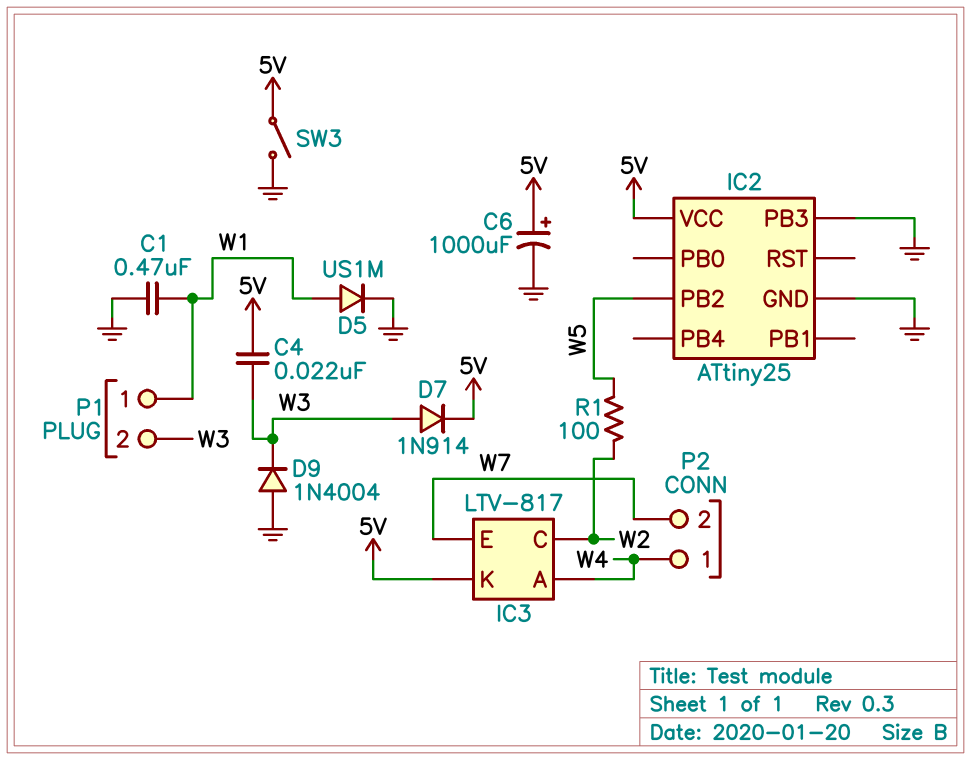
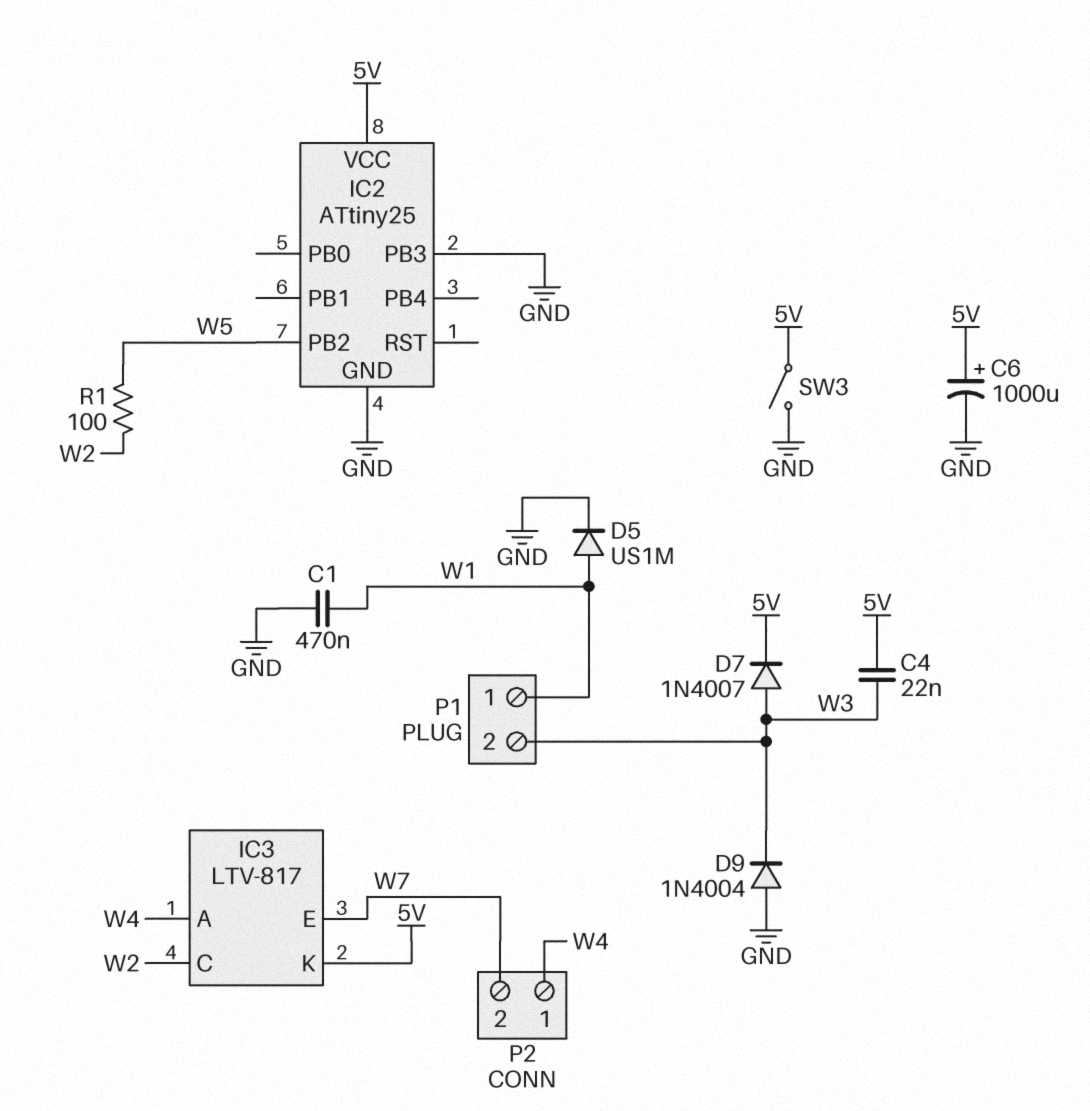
D7: diode 1N914 (A W3, K 5V) -> diode 1N4007 (A W3, K 5V)

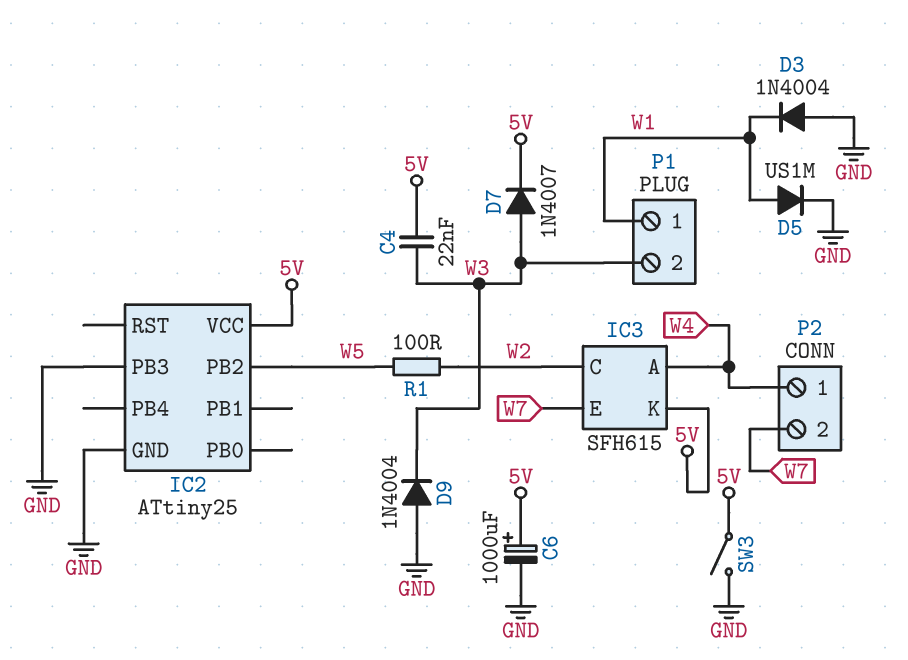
C1: 470nF (GND, W1) -> none
D3: none -> diode 1N4004 (A GND, K W1)
IC3: LTV-817 -> SFH615

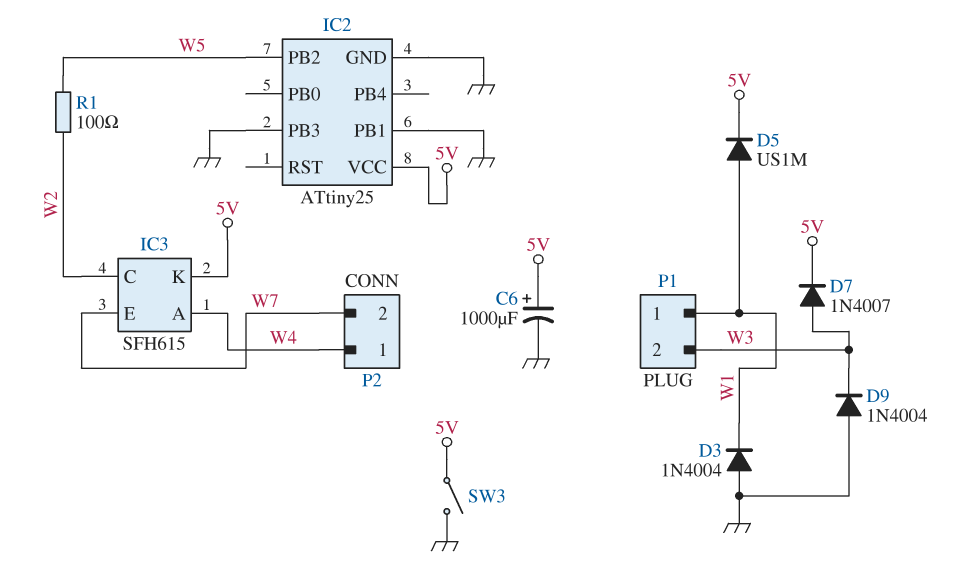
C4: 22nF (5V, W3) -> none
D5: diode US1M (A W1, K GND) -> diode US1M (A W1, K 5V)
IC2 pin PB1: none -> GND

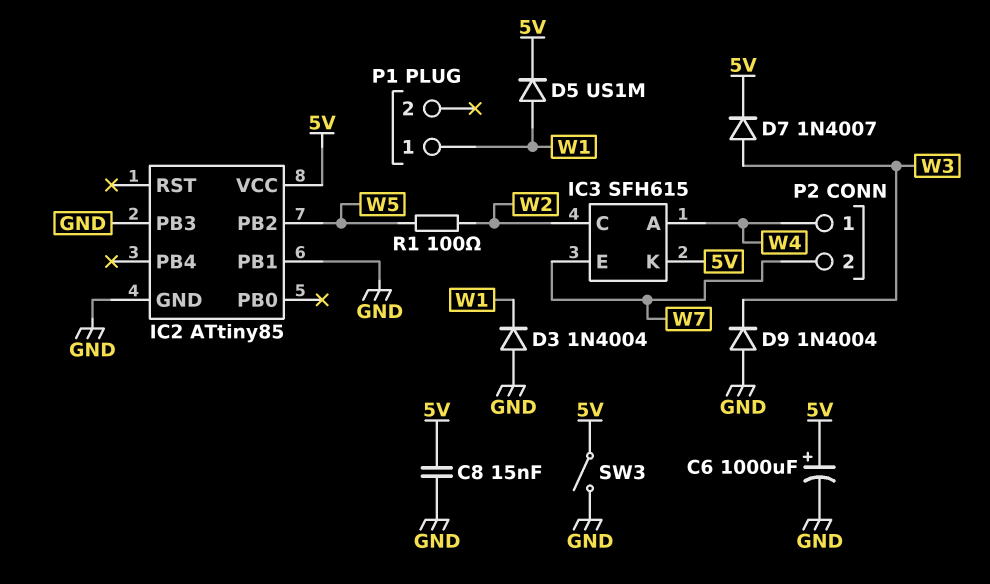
C8: none -> 15nF (5V, GND)
IC2: ATtiny25 -> ATtiny85
P1 pin 2: W3 -> none

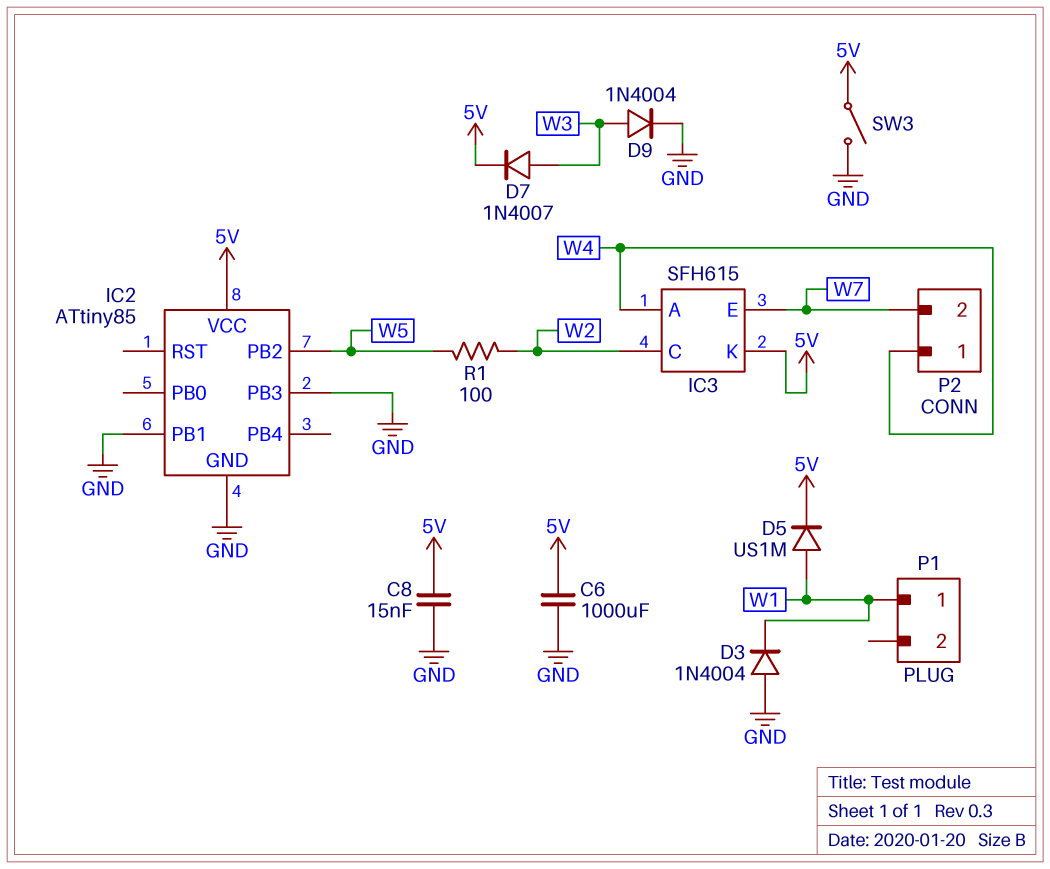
C6: 1000uF (plus 5V, minus GND) -> 1000uF (5V, GND)
D9: diode 1N4004 (A GND, K W3) -> diode 1N4004 (A W3, K GND)

